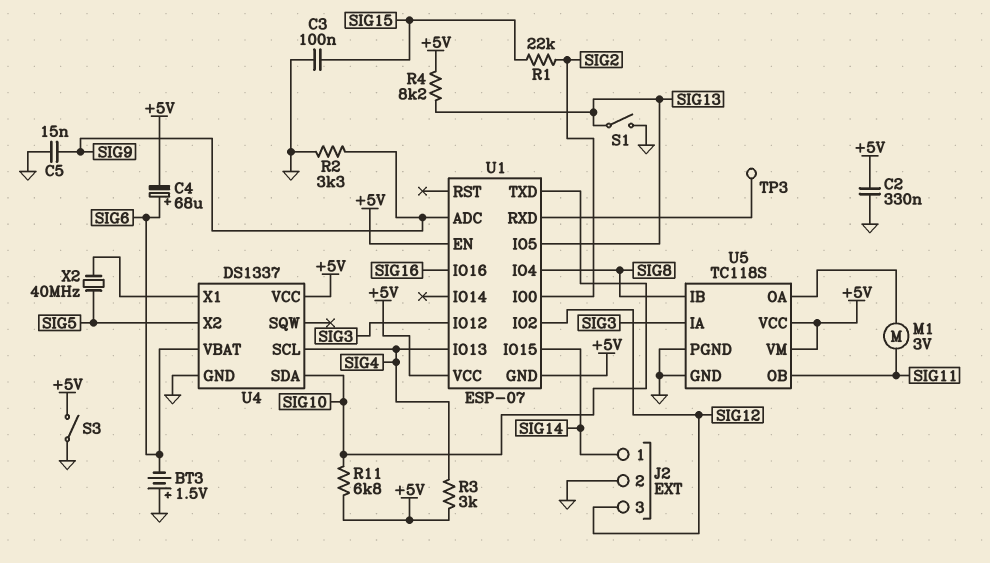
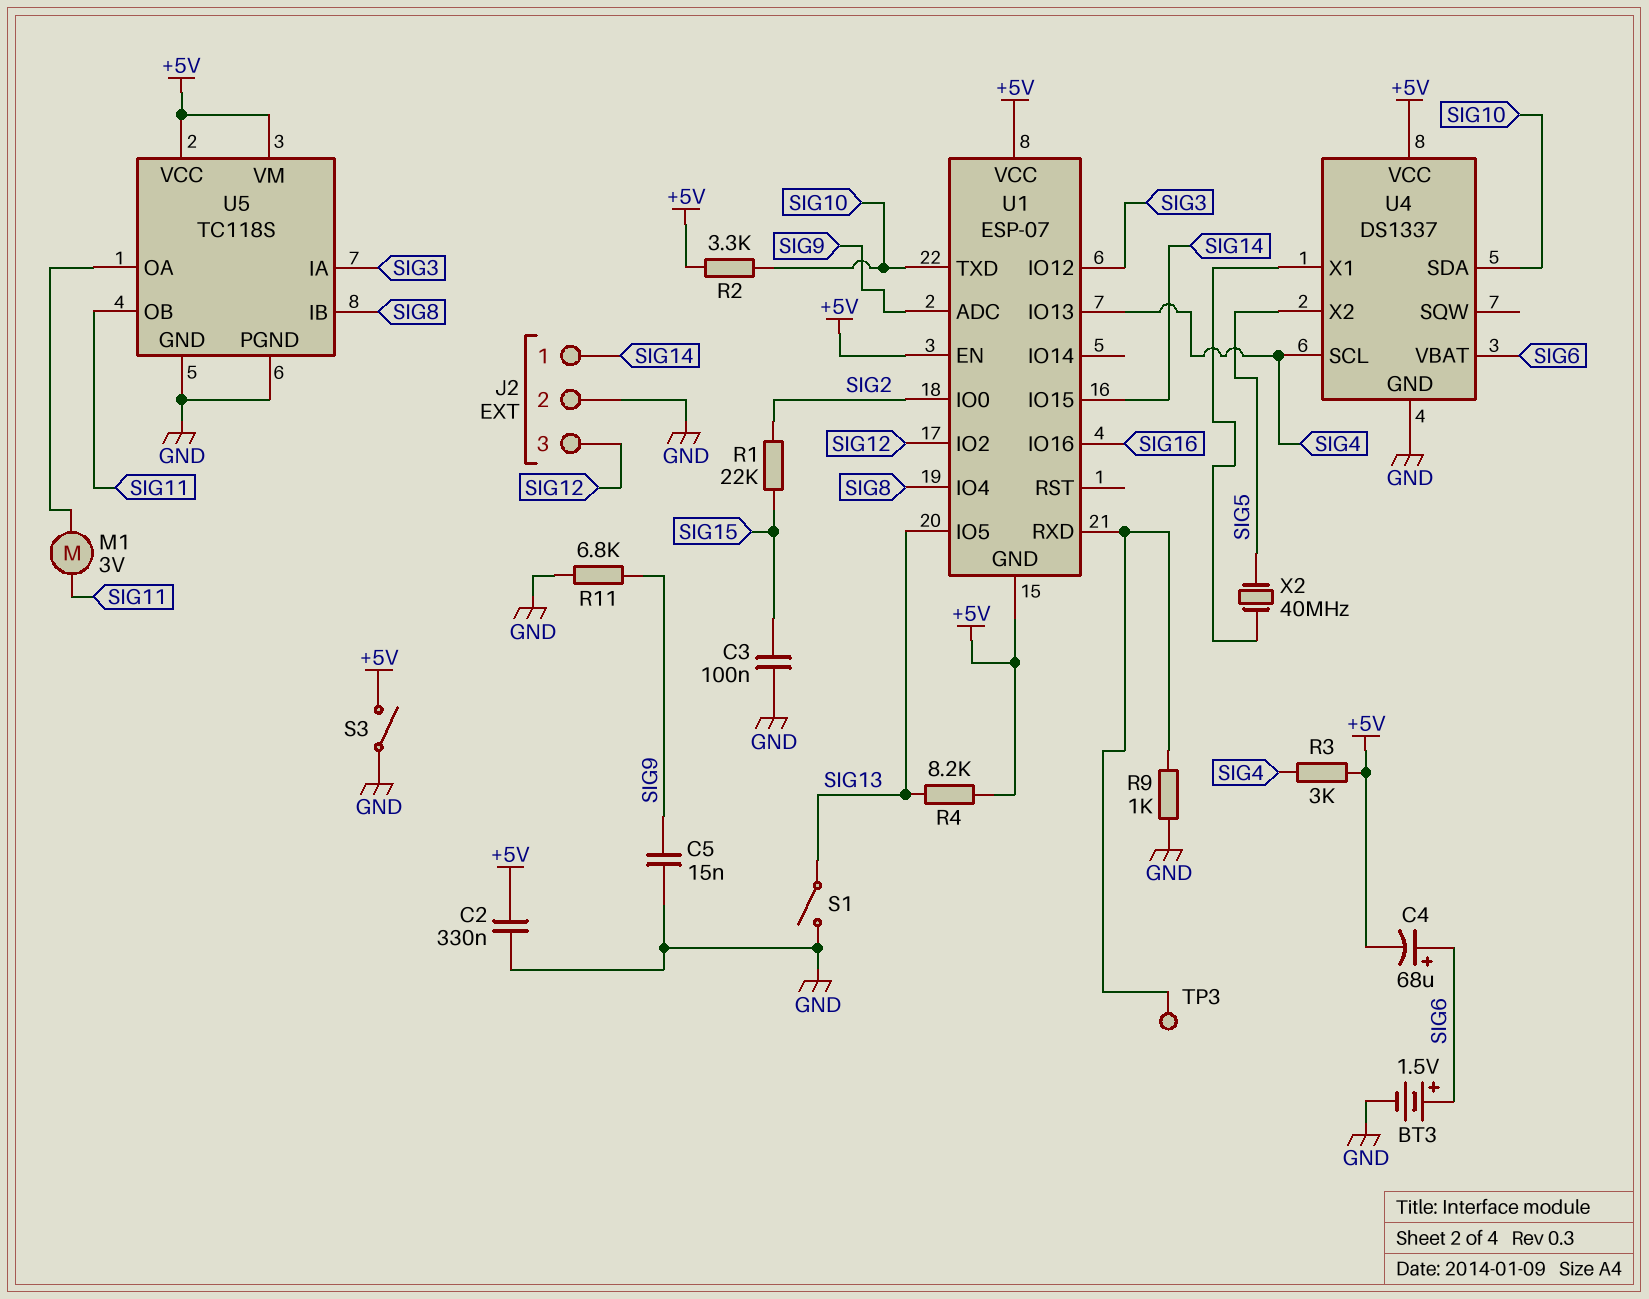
BT3: 1.5V (plus GND, minus SIG6) -> 1.5V (plus SIG6, minus GND)
R2: 3.3k (GND, SIG9) -> 3.3k (+5V, SIG10)
R9: none -> 1k (GND, U1/RXD)
R11: 6.8k (+5V, SIG10) -> 6.8k (GND, SIG9)

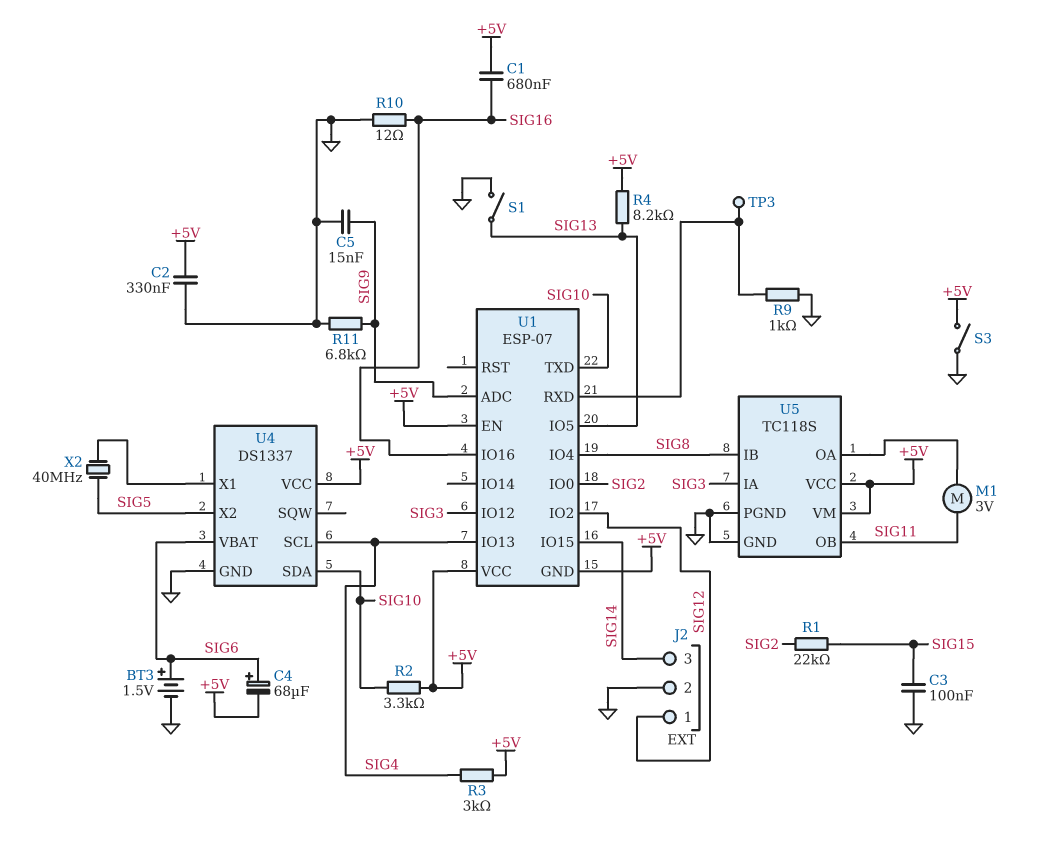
C1: none -> 680nF (+5V, SIG16)
J2 pin 1: SIG14 -> SIG12
J2 pin 3: SIG12 -> SIG14
R10: none -> 12 (GND, SIG16)

